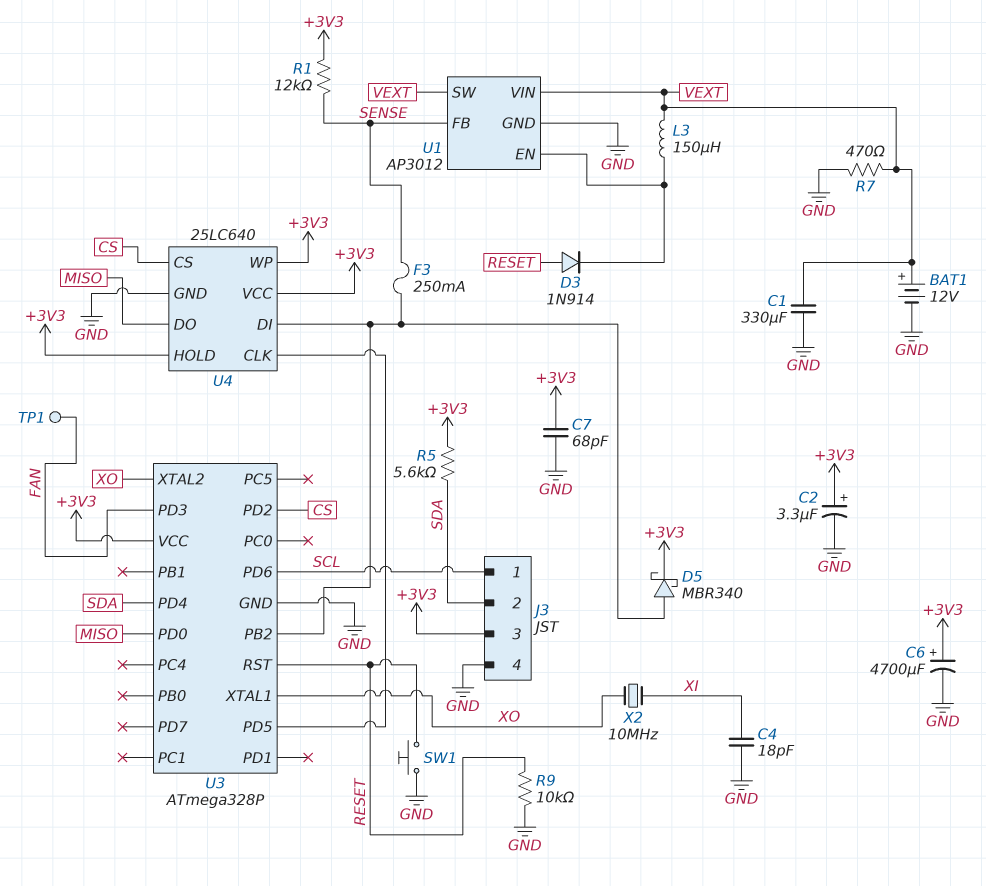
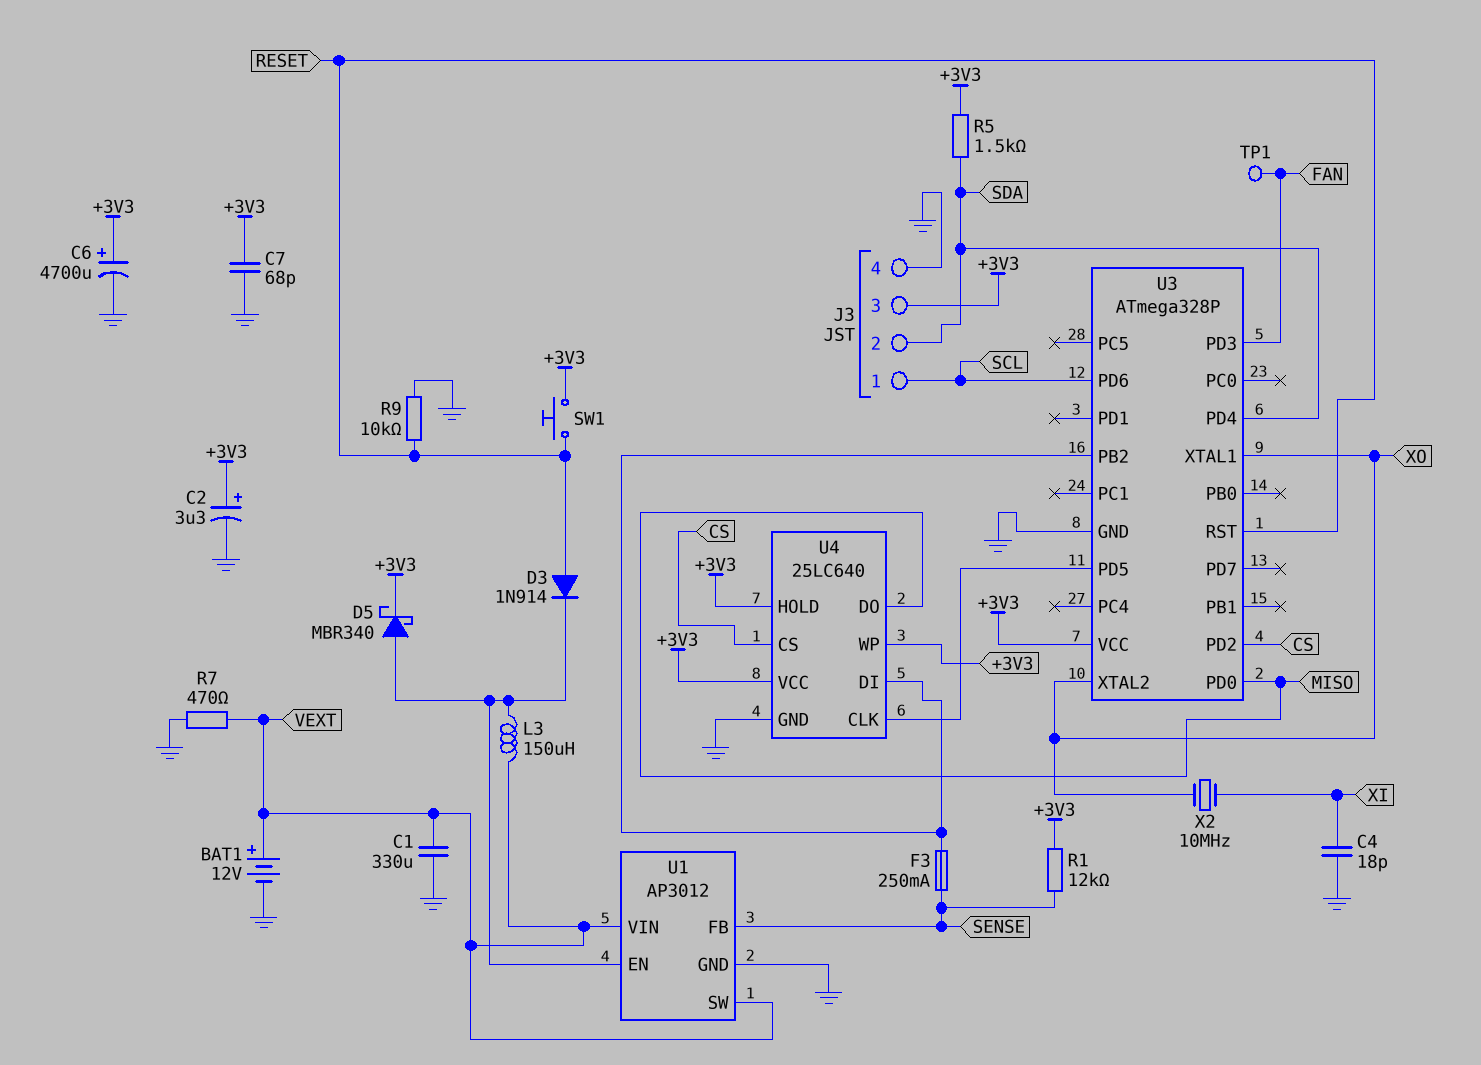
D5: schottky MBR340 (A U3/PB2, K +3V3) -> schottky MBR340 (A U1/EN, K +3V3)
R5: 5.6k (+3V3, SDA) -> 1.5k (+3V3, SDA)
SW1: button (GND, RESET) -> button (+3V3, RESET)

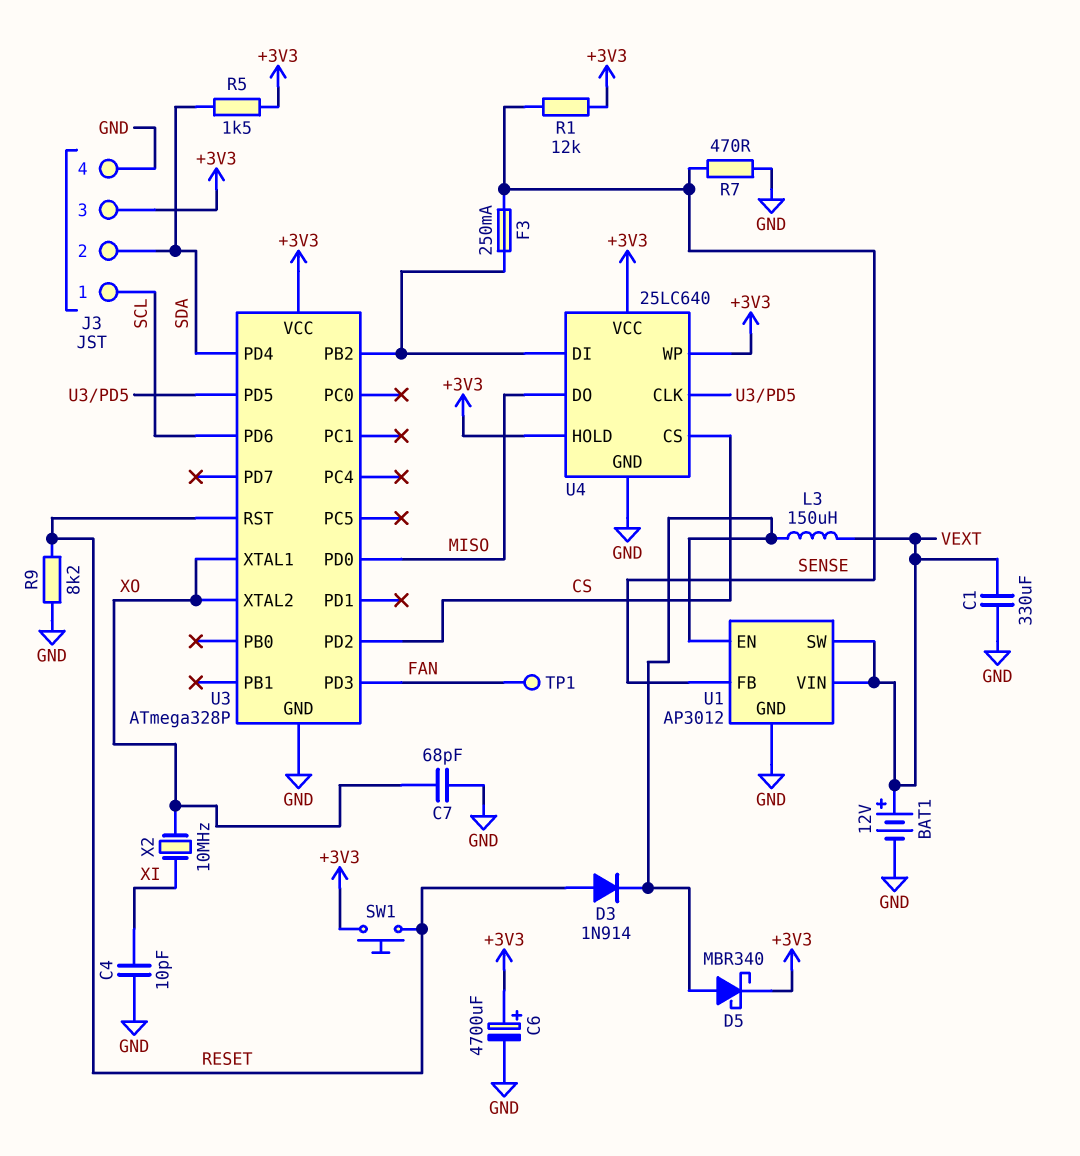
C2: 3.3uF (plus +3V3, minus GND) -> none
C4: 18pF (GND, XI) -> 10pF (GND, XI)
C7: 68pF (+3V3, GND) -> 68pF (GND, XO)
R7: 470 (GND, VEXT) -> 470 (GND, SENSE)
R9: 10k (GND, RESET) -> 8.2k (GND, RESET)

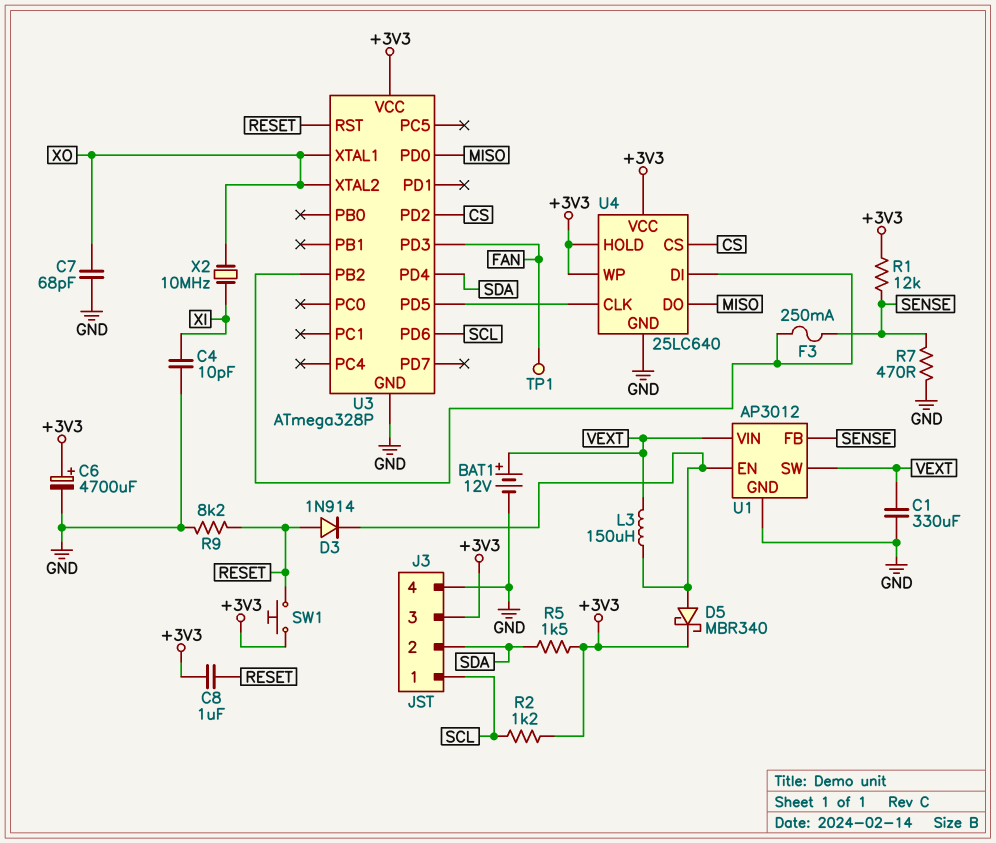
C8: none -> 1uF (+3V3, RESET)
R2: none -> 1.2k (+3V3, SCL)

